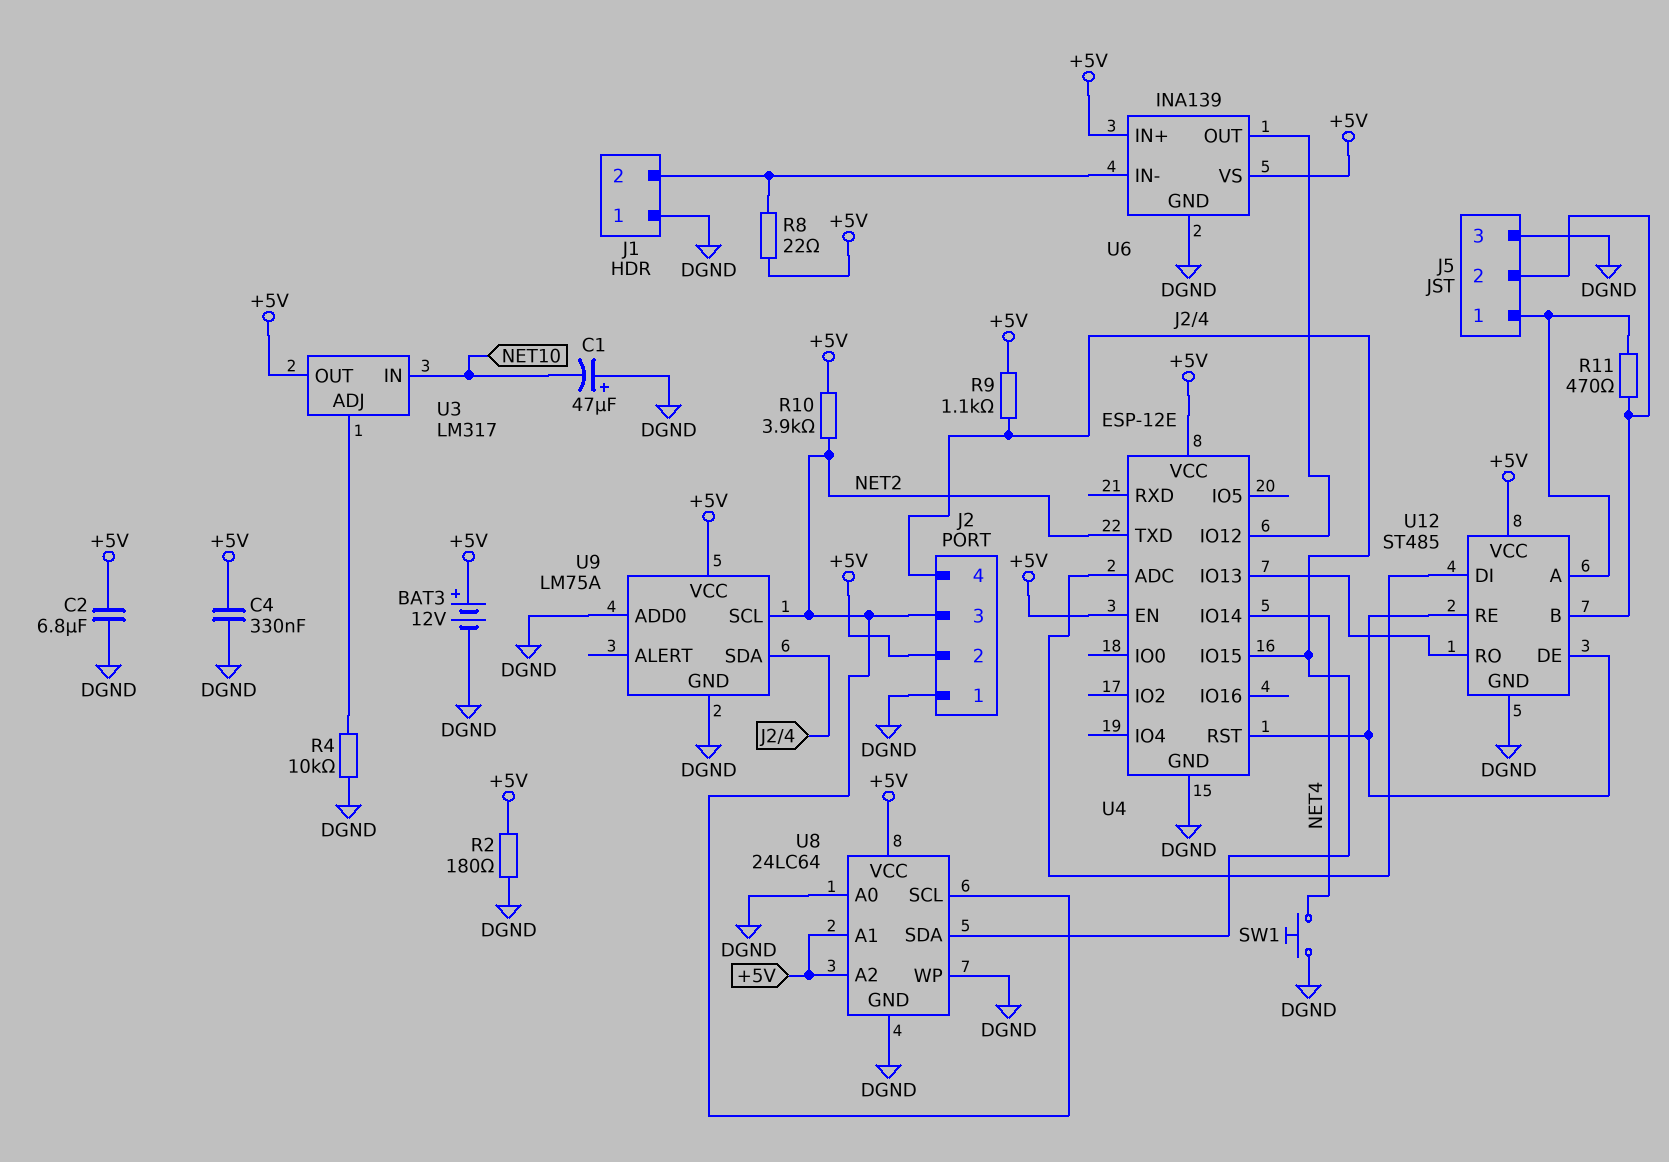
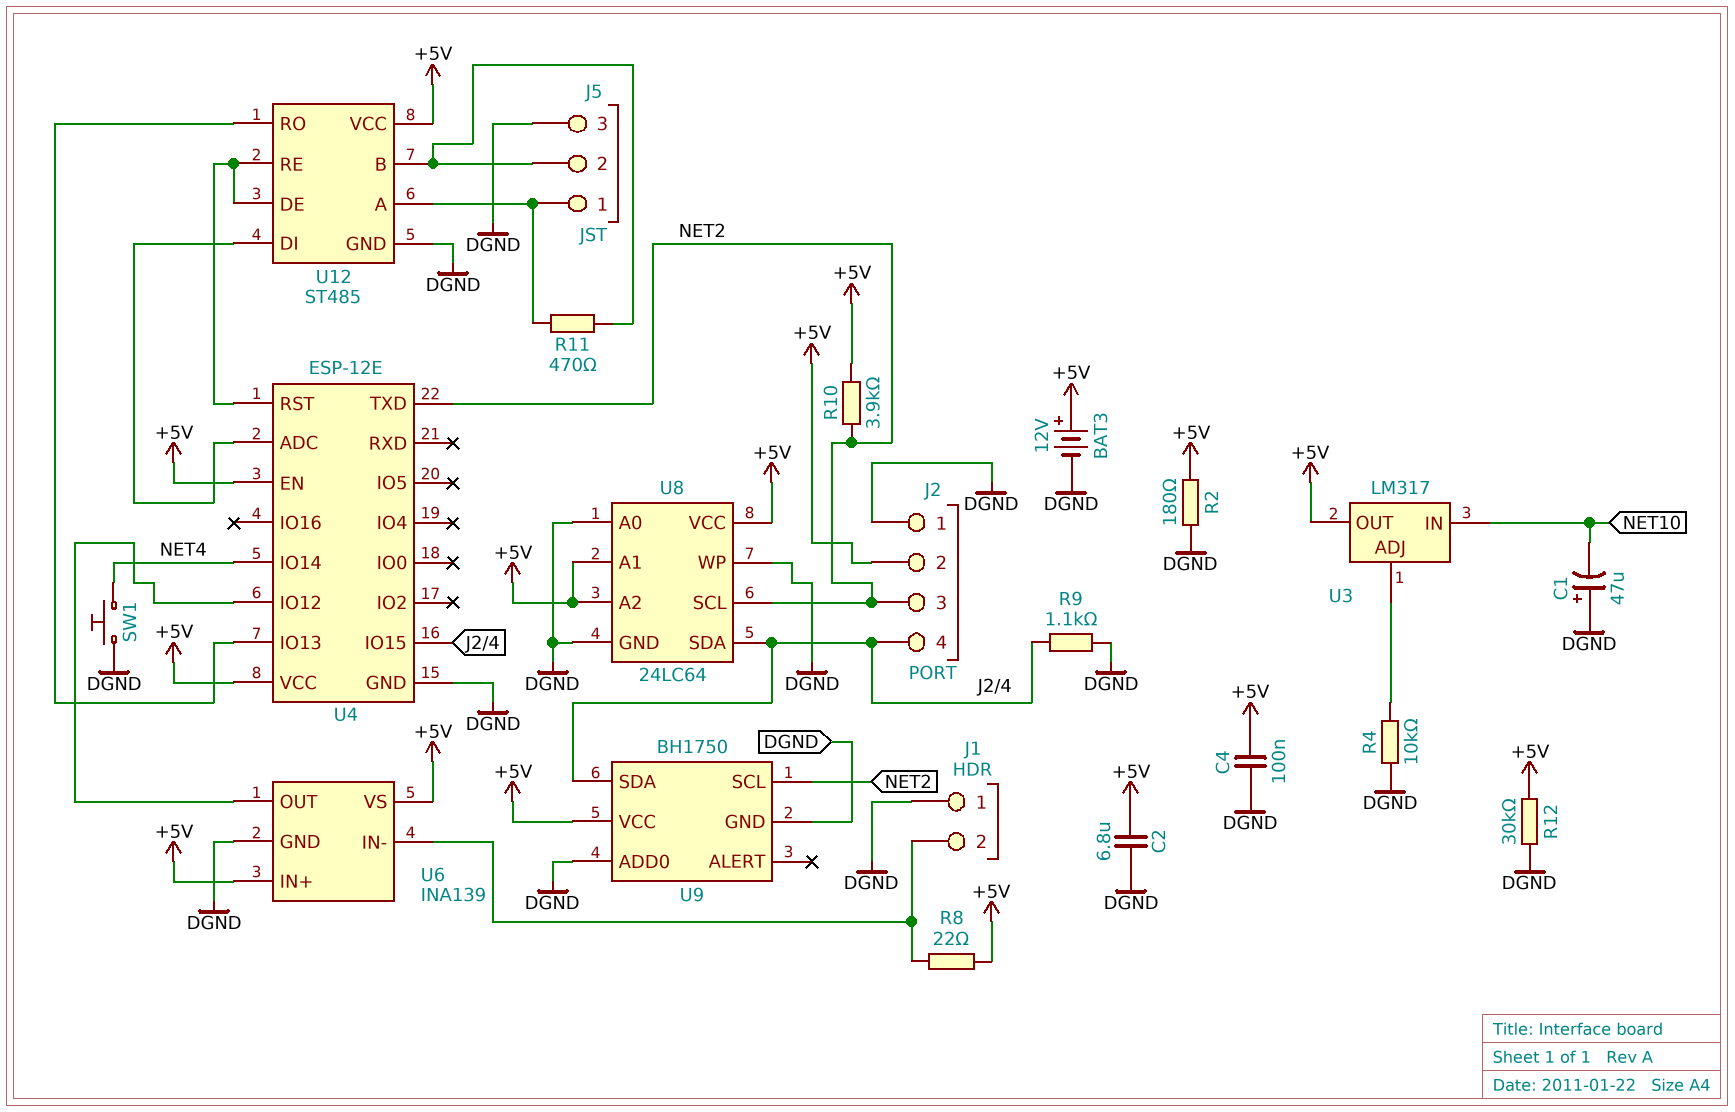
C4: 330nF (+5V, DGND) -> 100nF (+5V, DGND)
R9: 1.1k (+5V, J2/4) -> 1.1k (DGND, J2/4)
R12: none -> 30k (+5V, DGND)
U9: LM75A -> BH1750

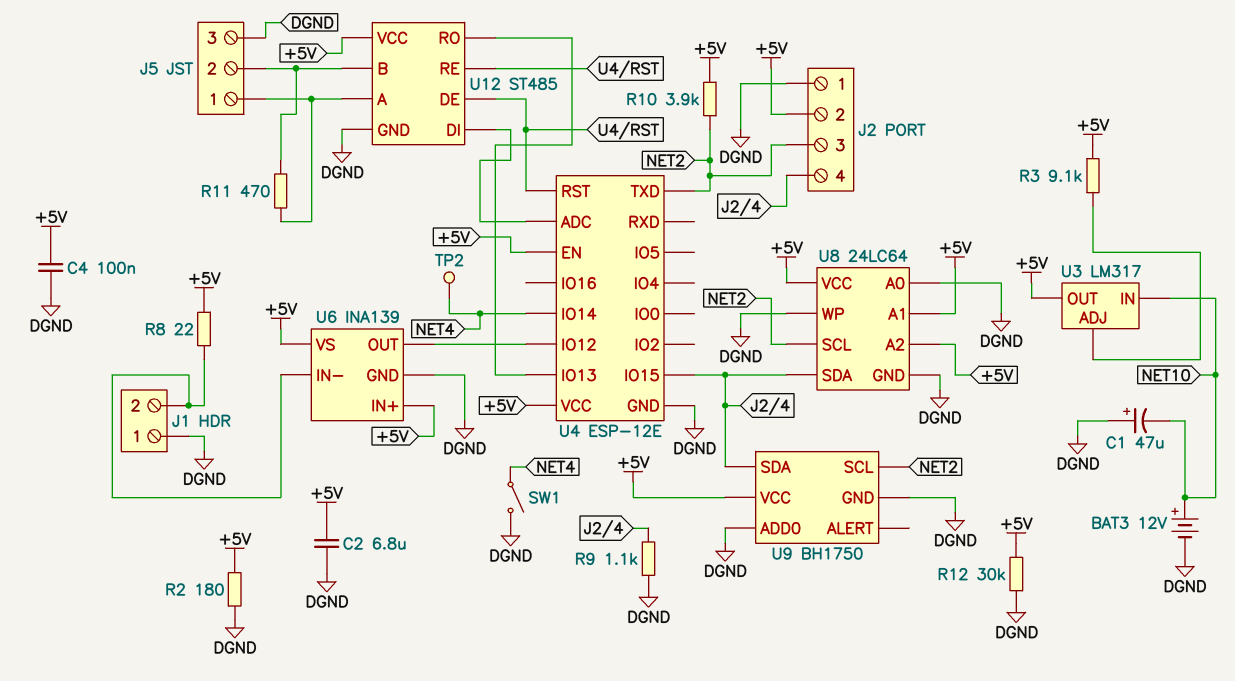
BAT3: 12V (plus +5V, minus DGND) -> 12V (plus NET10, minus DGND)
R3: none -> 9.1k (+5V, U3/ADJ)
R4: 10k (DGND, U3/ADJ) -> none
SW1: button (DGND, NET4) -> switch (DGND, NET4)
TP2: none -> test point (NET4)

